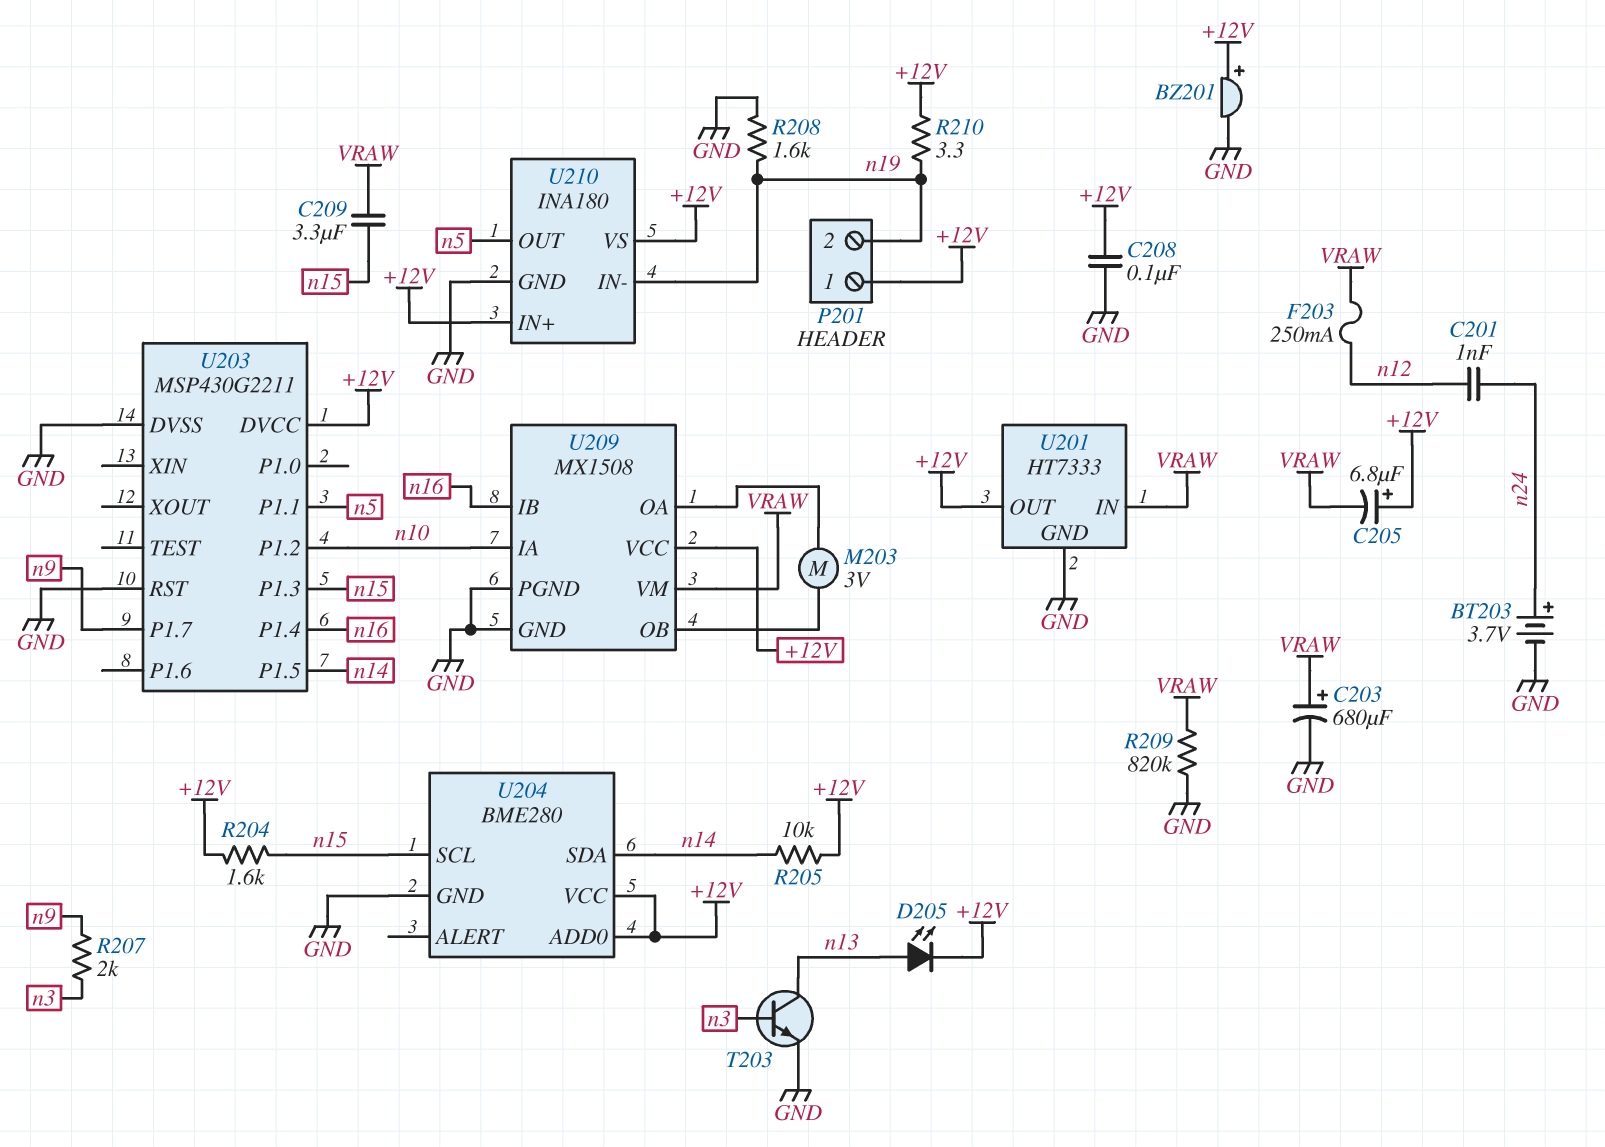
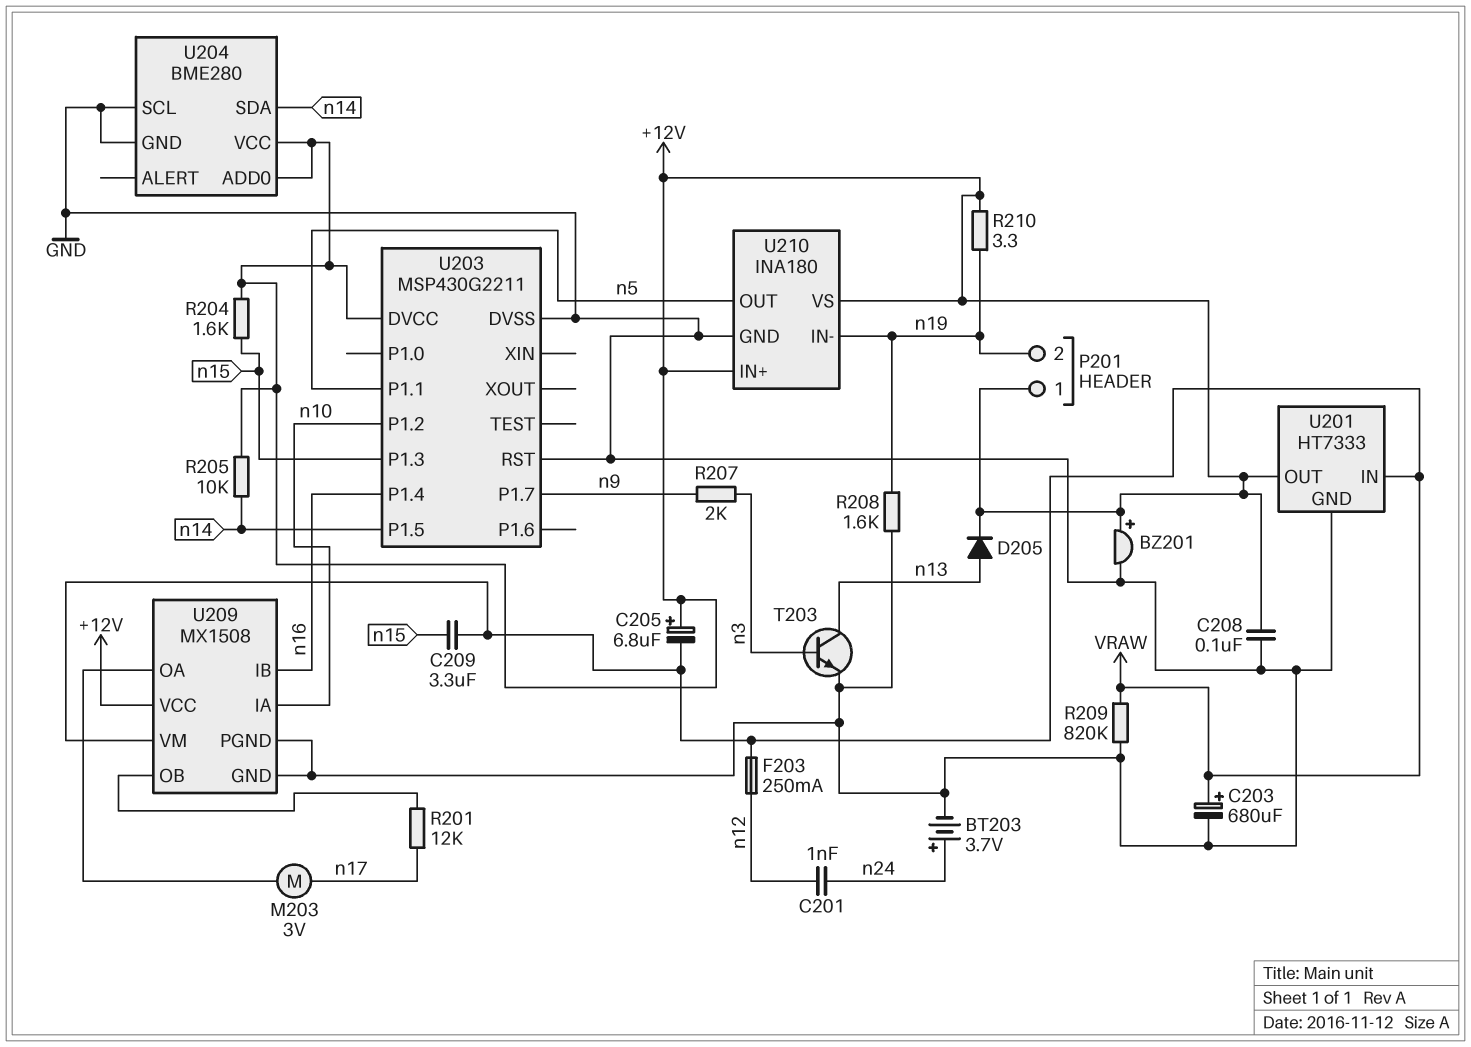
D205: LED (A n13, K +12V) -> diode (A n13, K +12V)
M203: motor 3V (U209/OA, U209/OB) -> motor 3V (U209/OA, n17)
R201: none -> 12k (U209/OB, n17)
U204 pin SCL: n15 -> GND

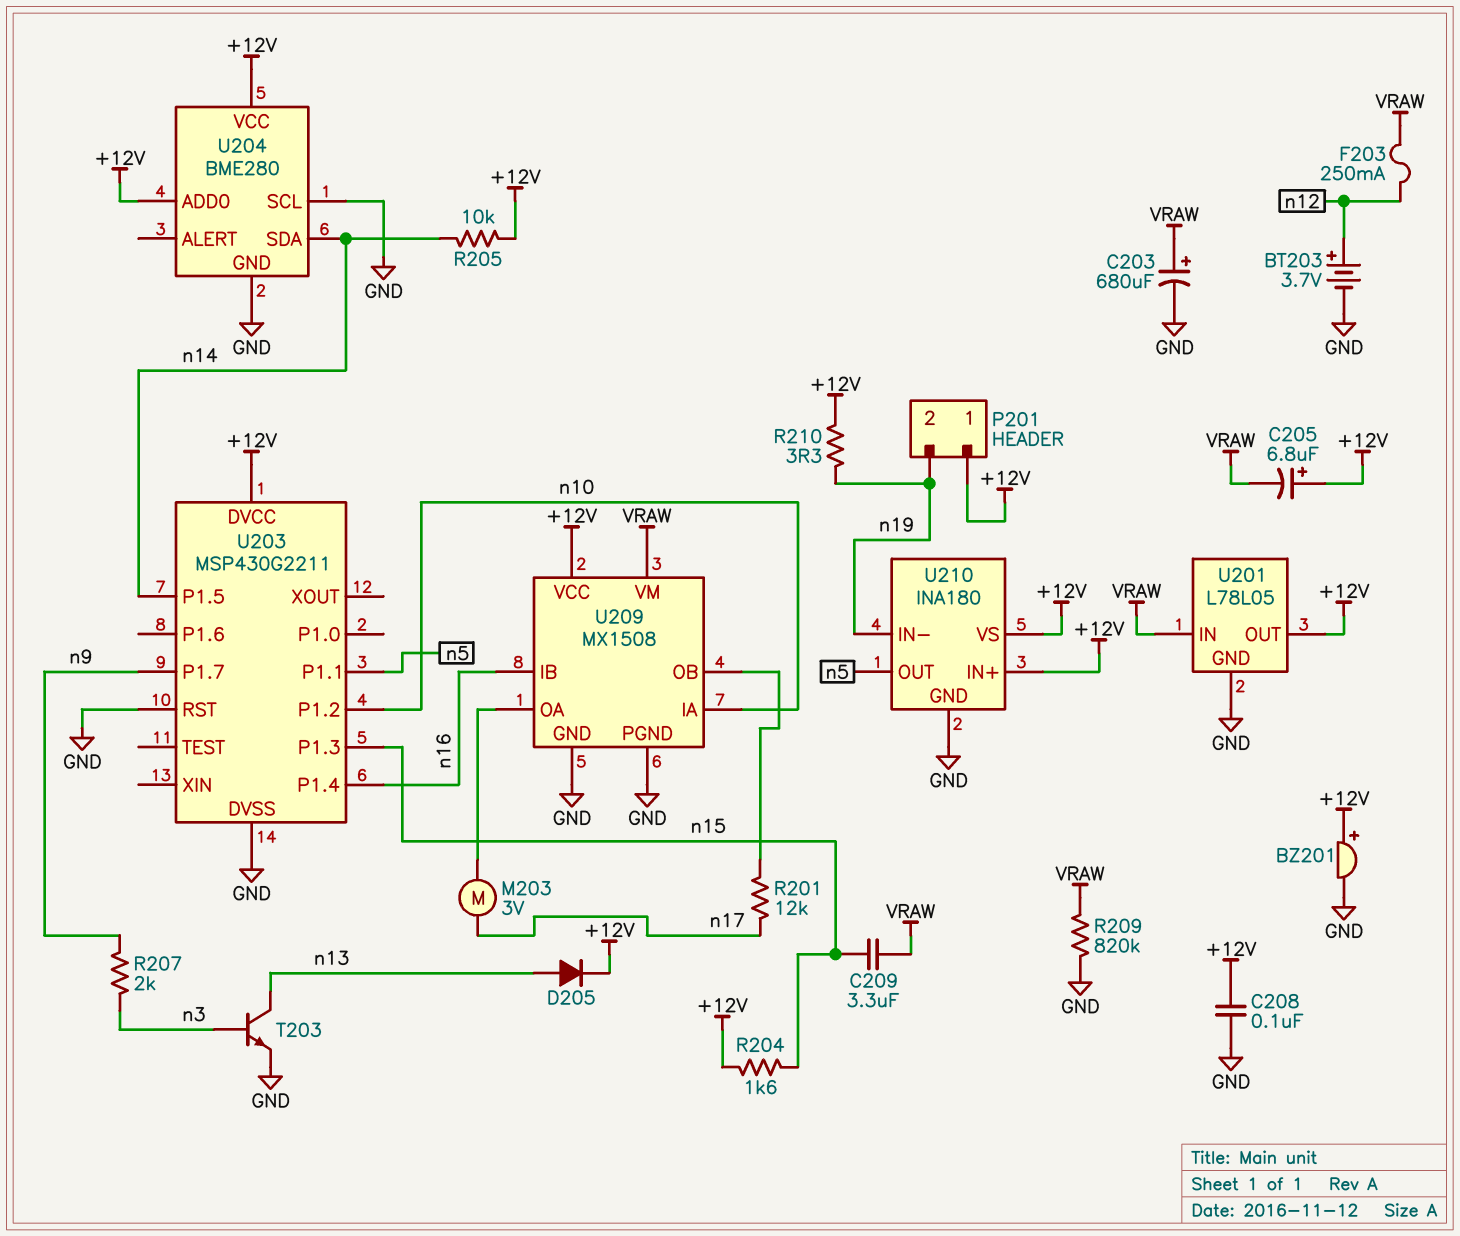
BT203: 3.7V (plus n24, minus GND) -> 3.7V (plus n12, minus GND)
C201: 1nF (n12, n24) -> none
R208: 1.6k (GND, n19) -> none
U201: HT7333 -> L78L05

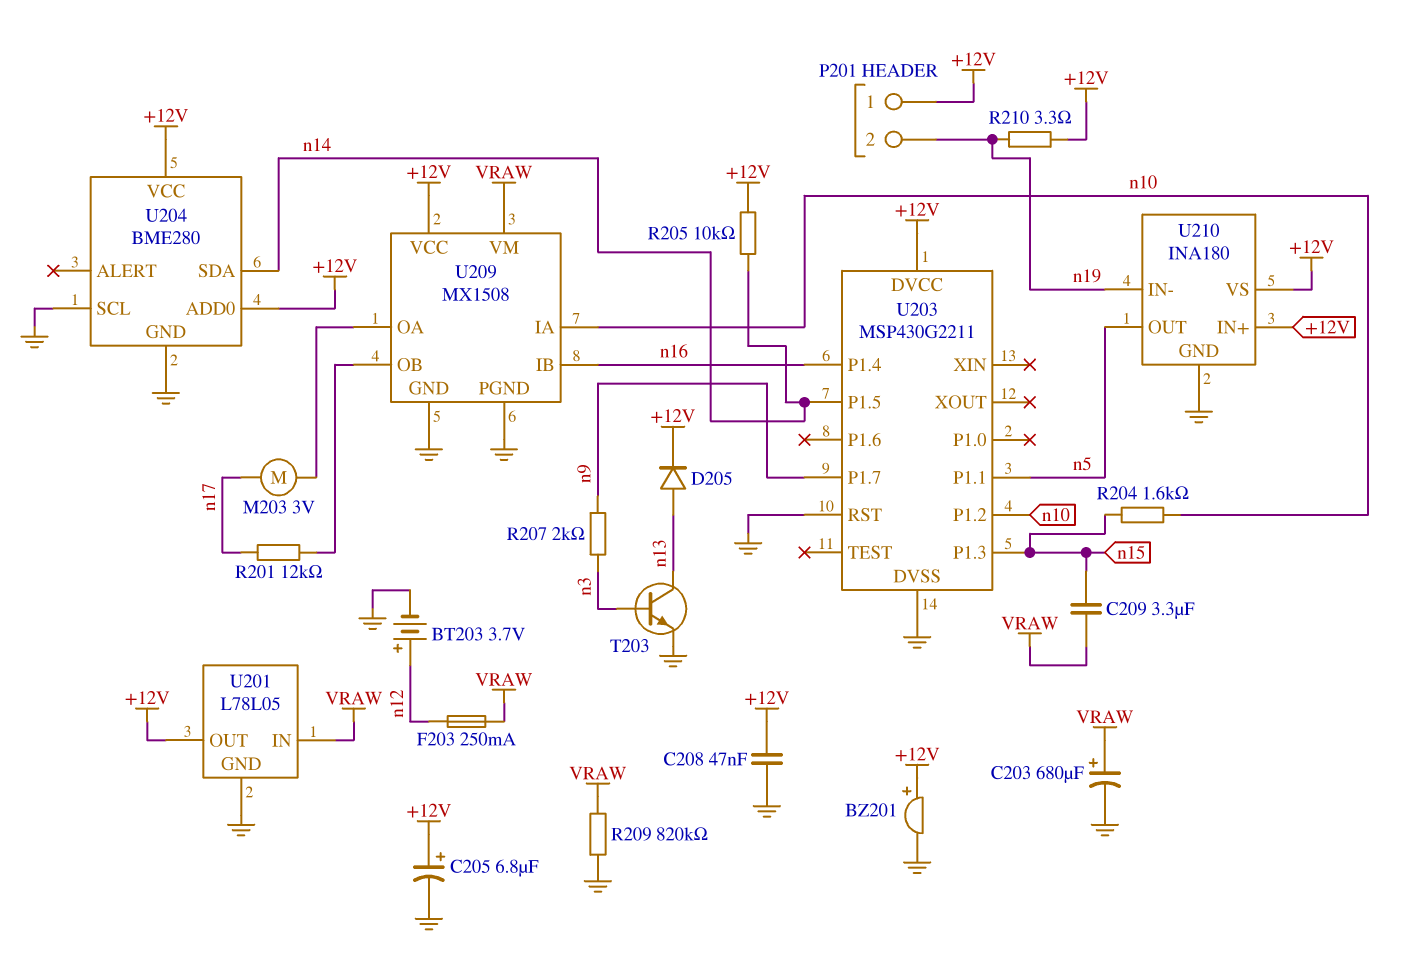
C205: 6.8uF (plus +12V, minus VRAW) -> 6.8uF (plus +12V, minus GND)
C208: 100nF (+12V, GND) -> 47nF (+12V, GND)
R204: 1.6k (+12V, n15) -> 1.6k (n10, n15)

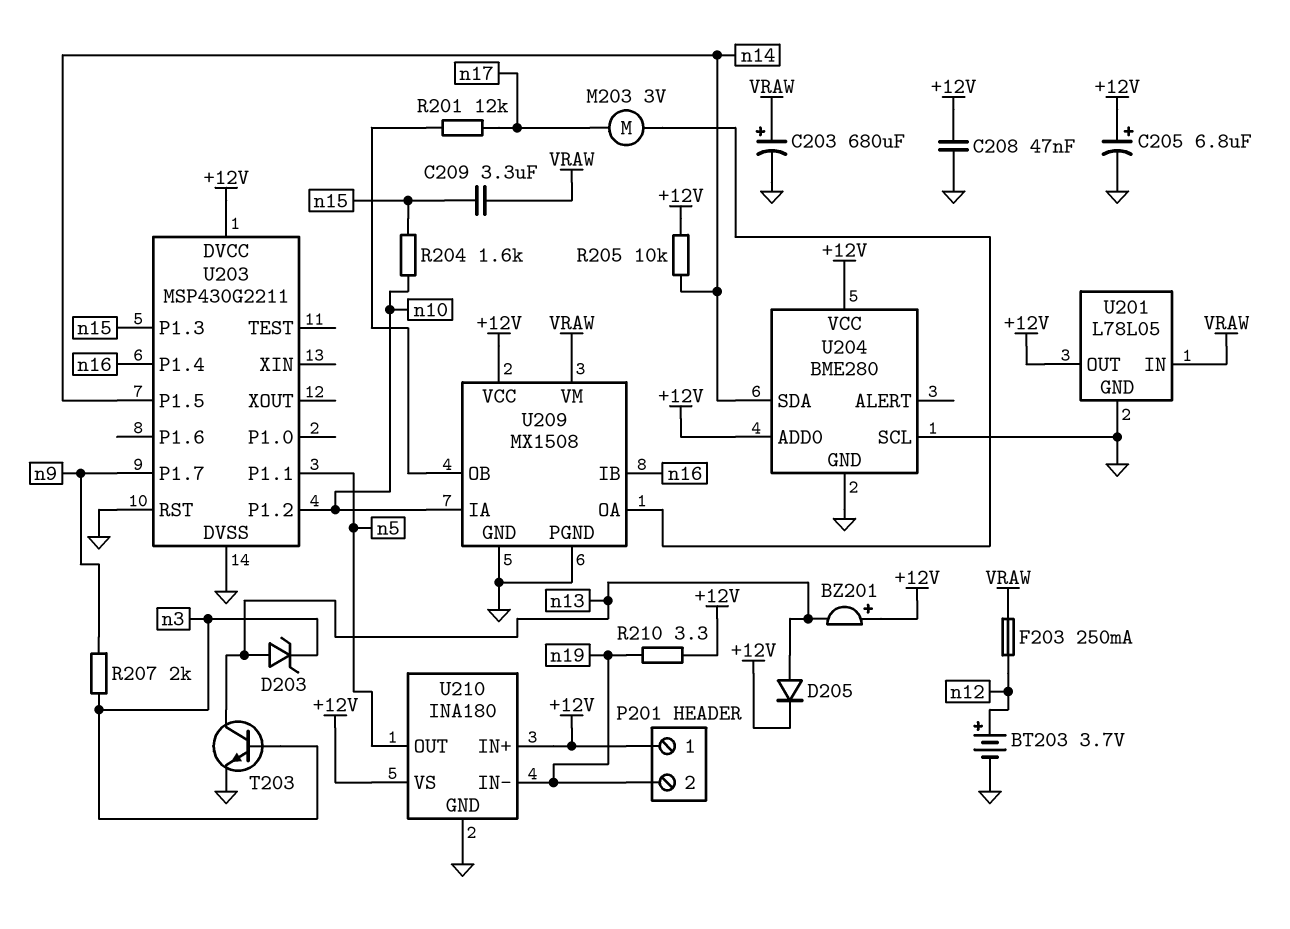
BZ201: buzzer (plus +12V, minus GND) -> buzzer (plus +12V, minus n13)
D203: none -> zener (A n13, K n3)
R209: 820k (GND, VRAW) -> none

